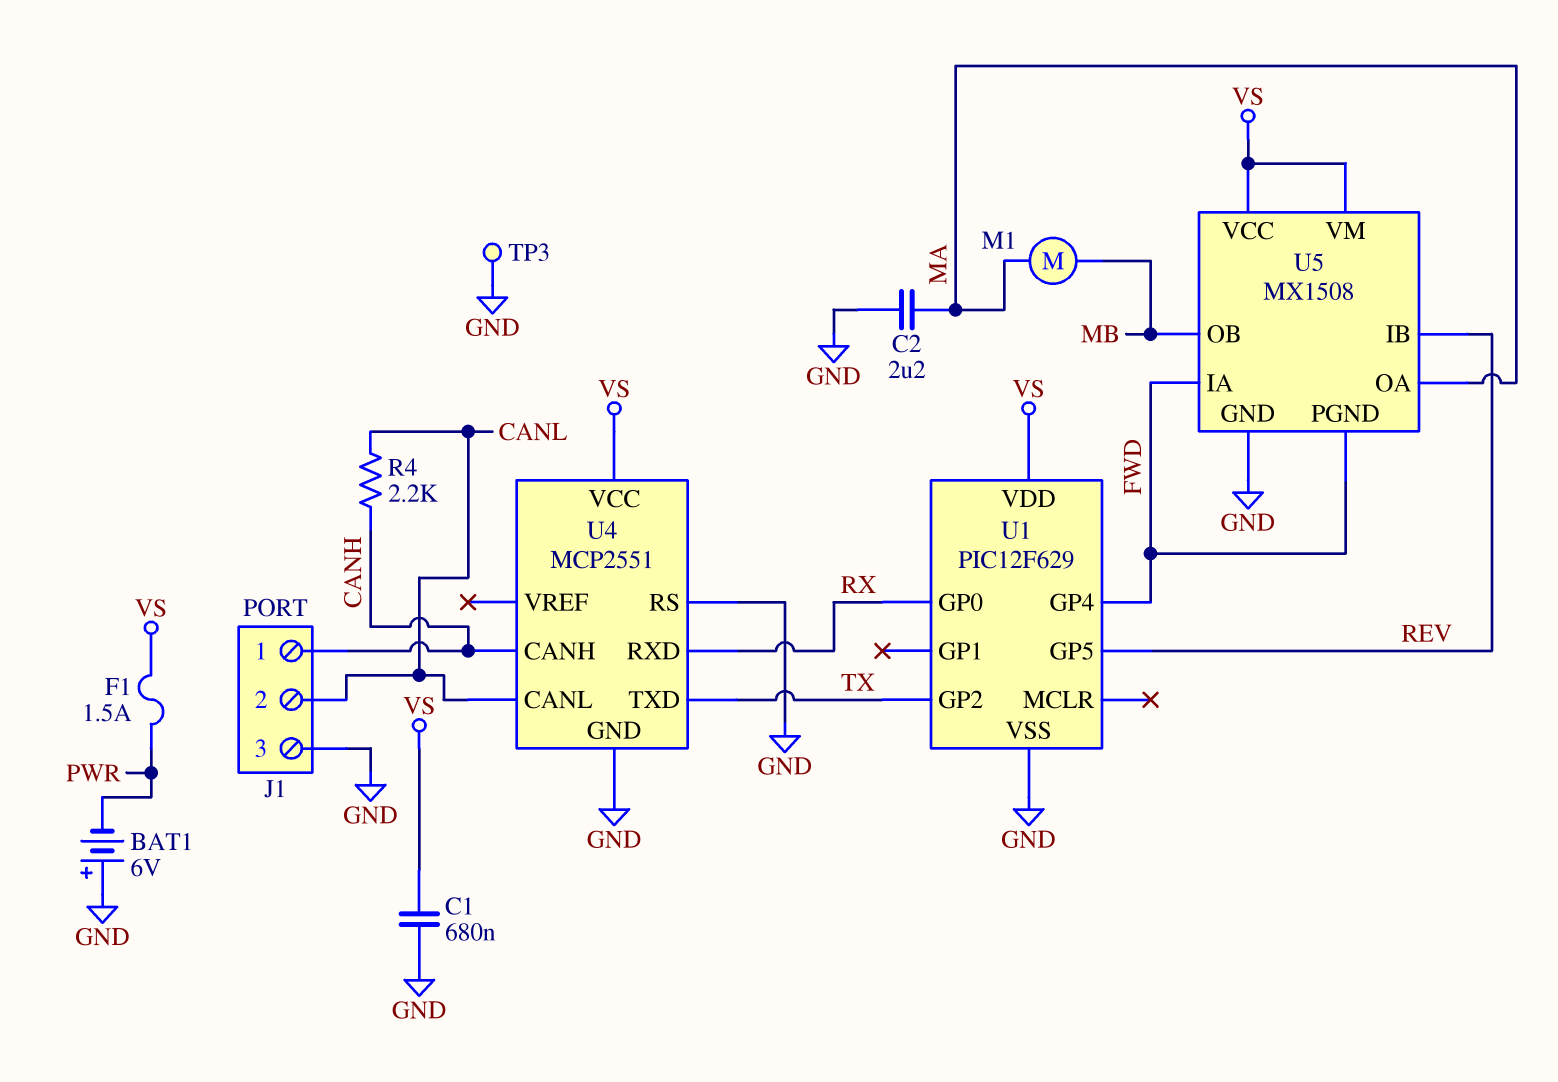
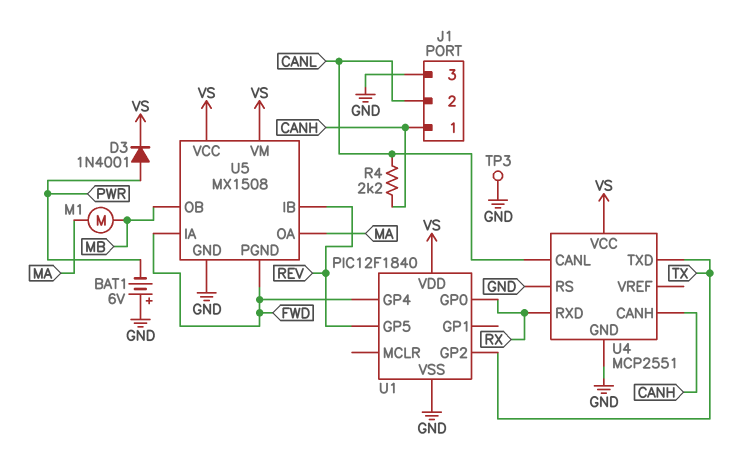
C1: 680nF (GND, VS) -> none
C2: 2.2uF (GND, MA) -> none
D3: none -> diode 1N4001 (A PWR, K VS)
F1: 1.5A (PWR, VS) -> none
U1: PIC12F629 -> PIC12F1840

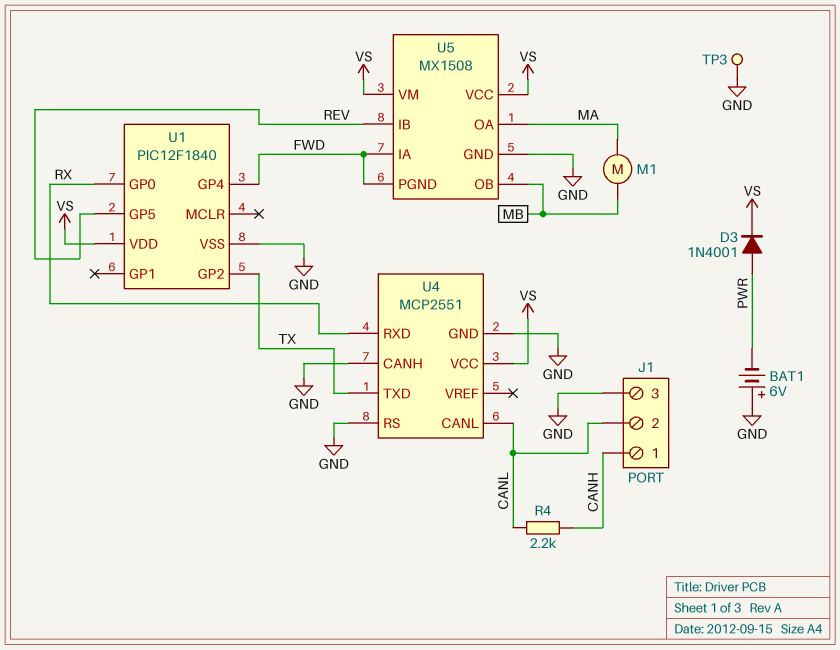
U4 pin CANH: CANH -> GND

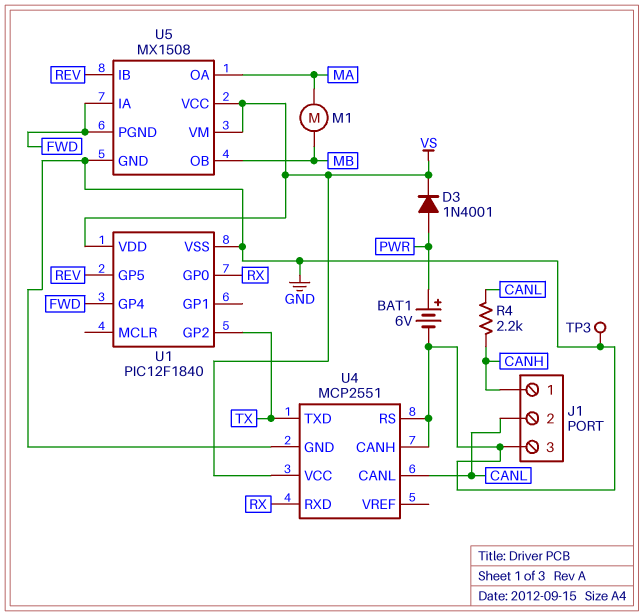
BAT1: 6V (plus GND, minus PWR) -> 6V (plus PWR, minus GND)

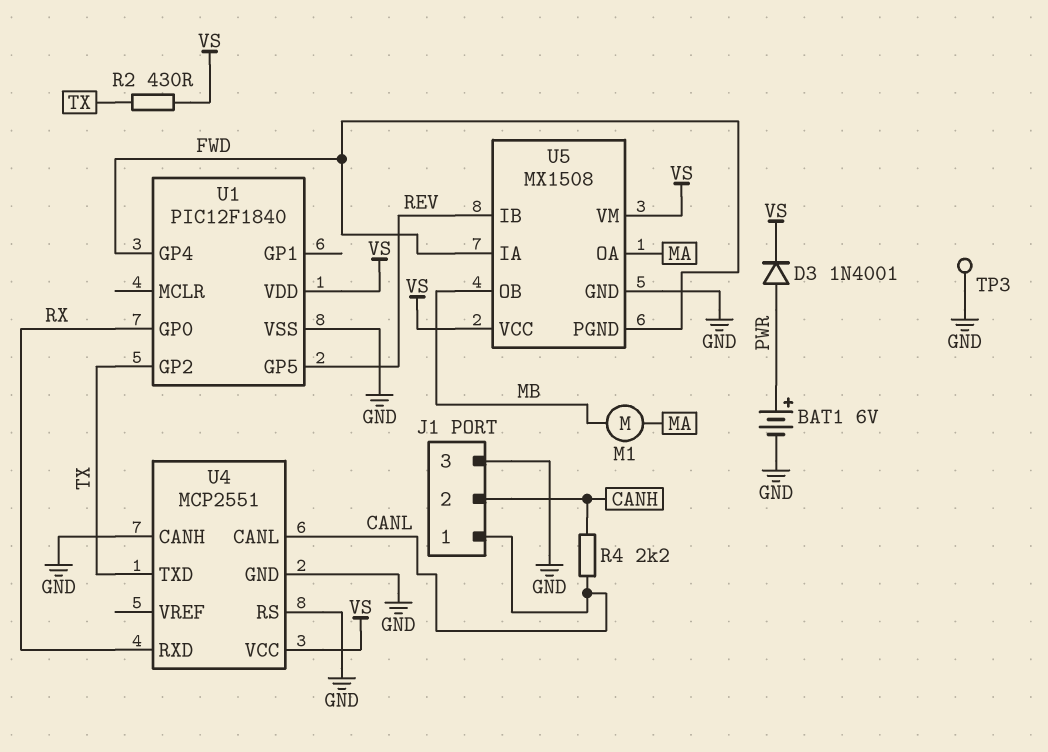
J1 pin 1: CANH -> CANL
J1 pin 2: CANL -> CANH
R2: none -> 430 (TX, VS)

